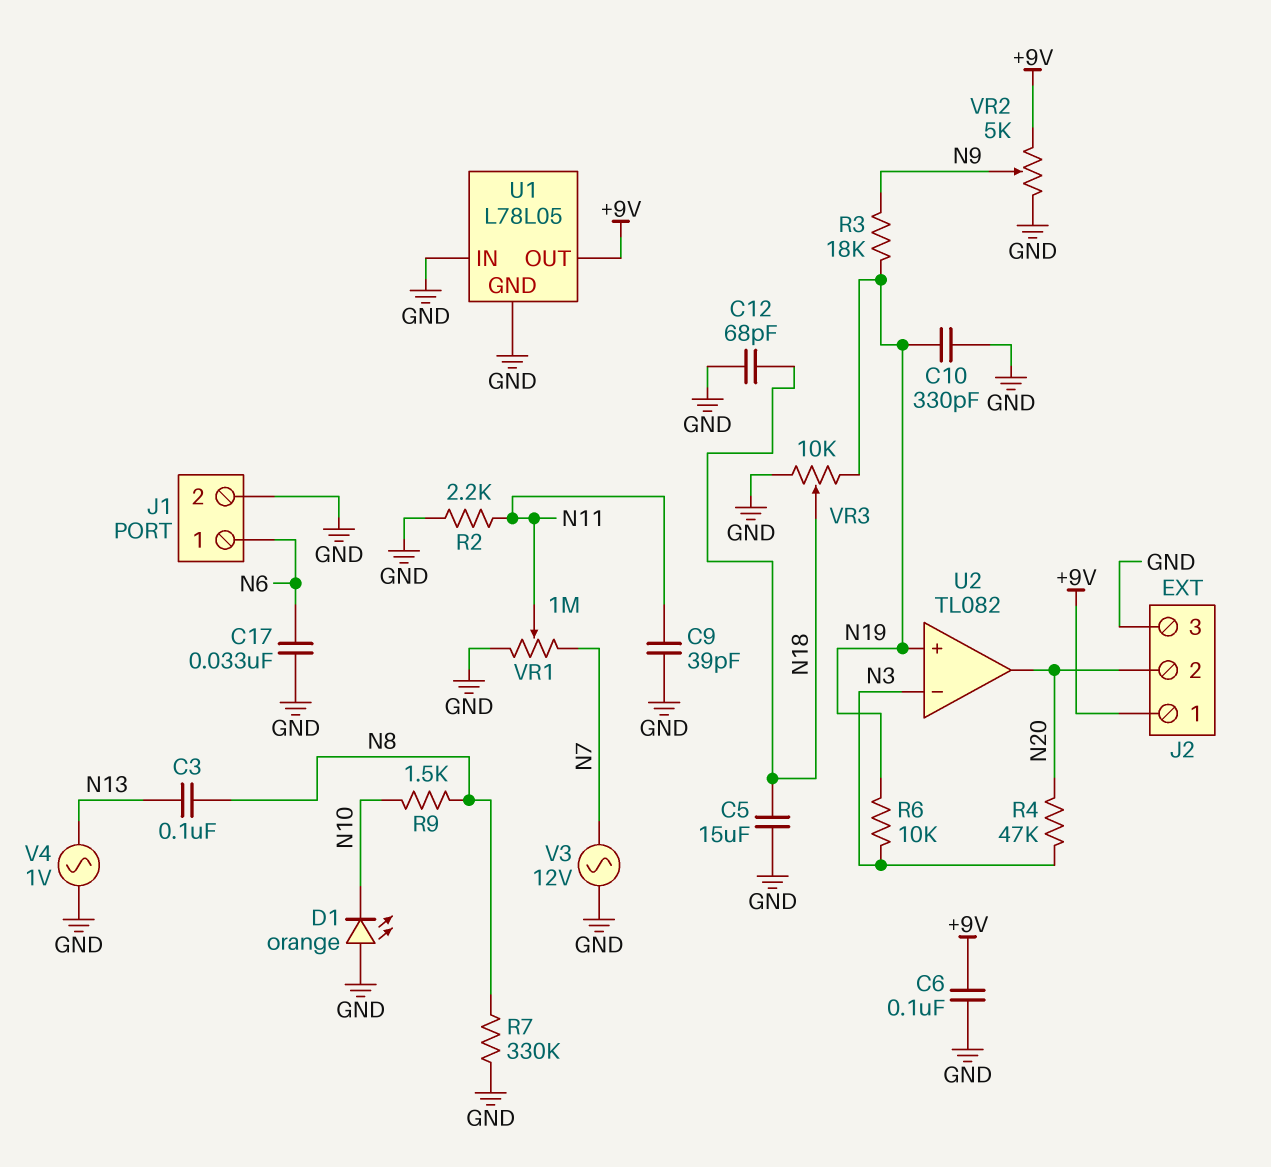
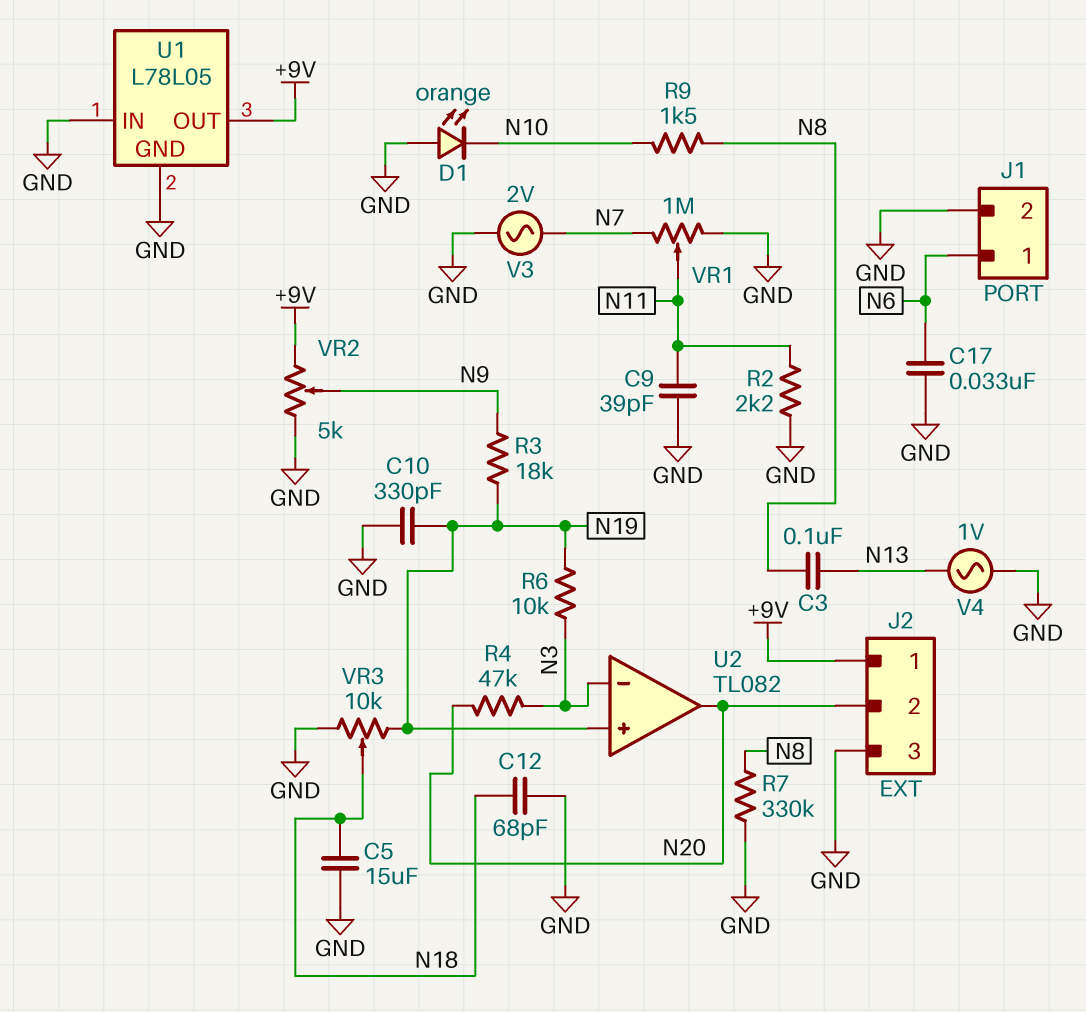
C6: 100nF (+9V, GND) -> none
V3: AC 12V (GND, N7) -> AC 2V (GND, N7)

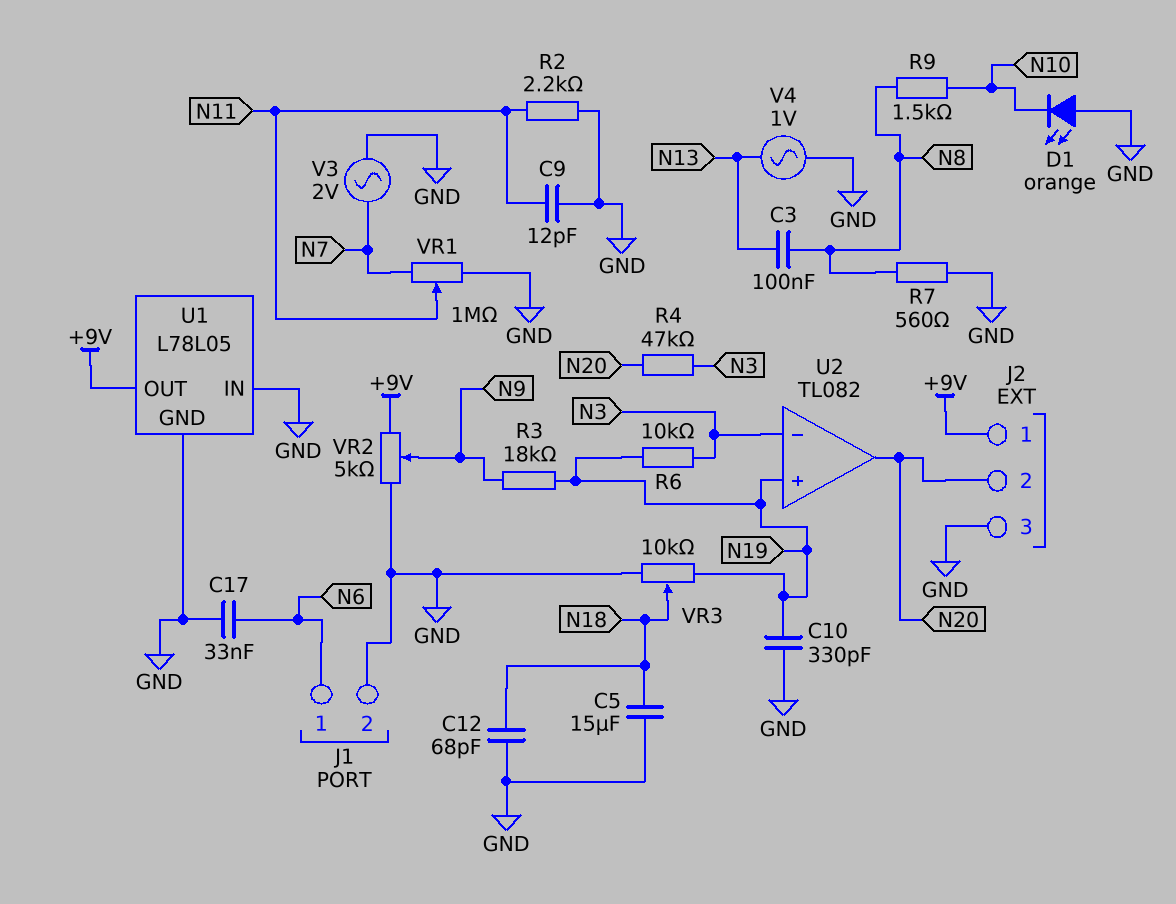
C9: 39pF (GND, N11) -> 12pF (GND, N11)
R7: 330k (GND, N8) -> 560 (GND, N8)

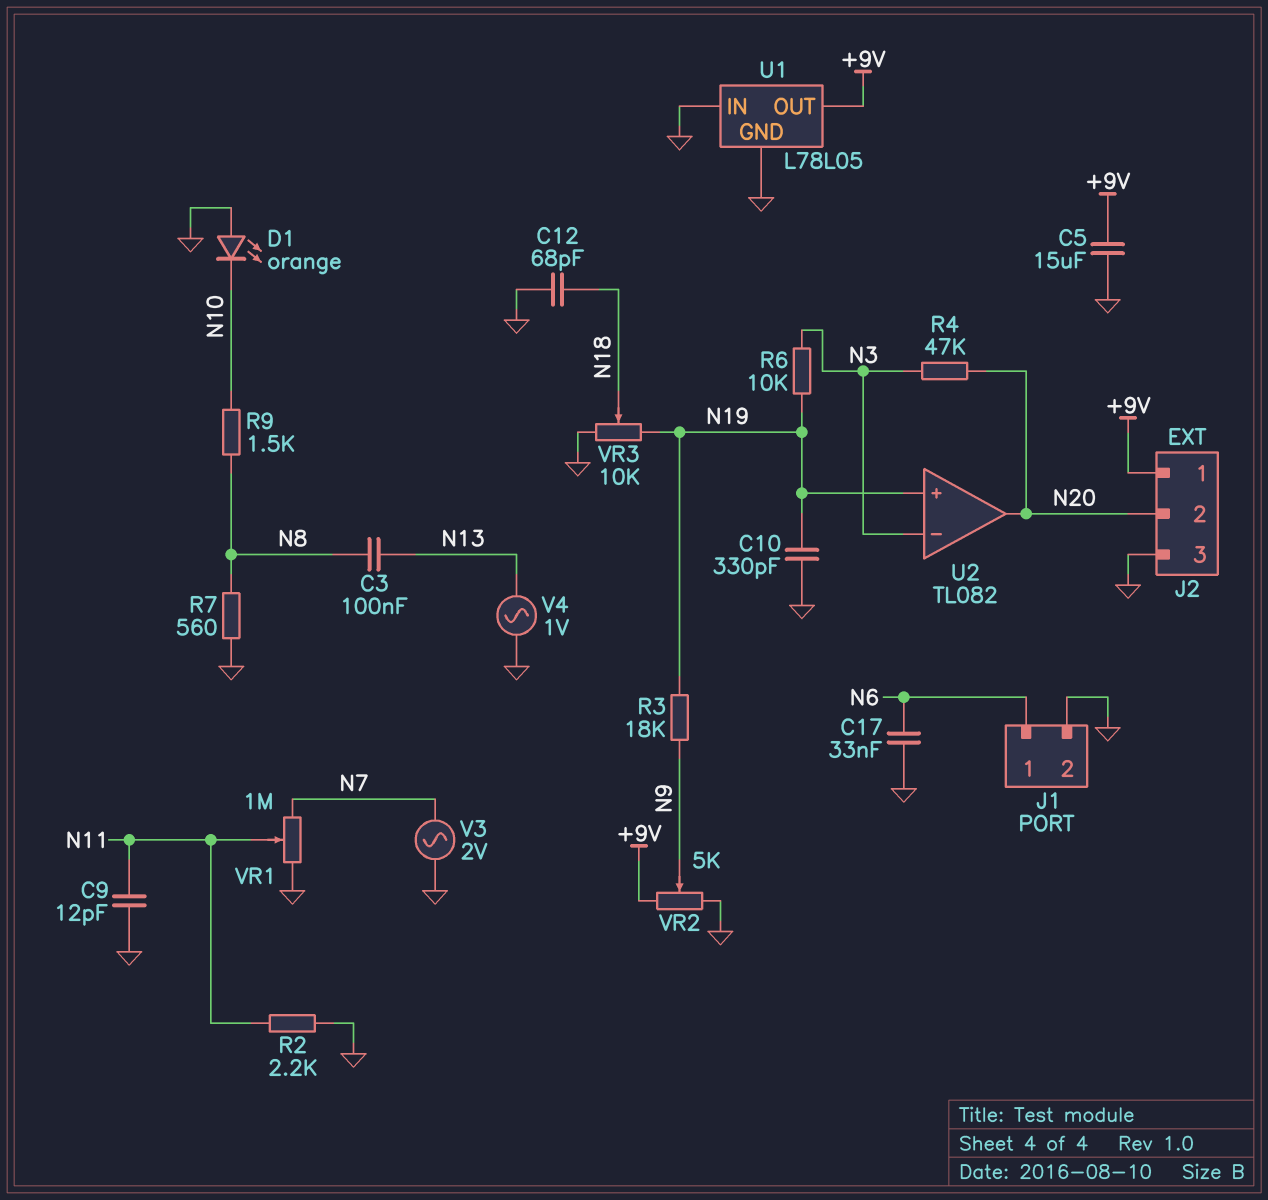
C5: 15uF (GND, N18) -> 15uF (+9V, GND)

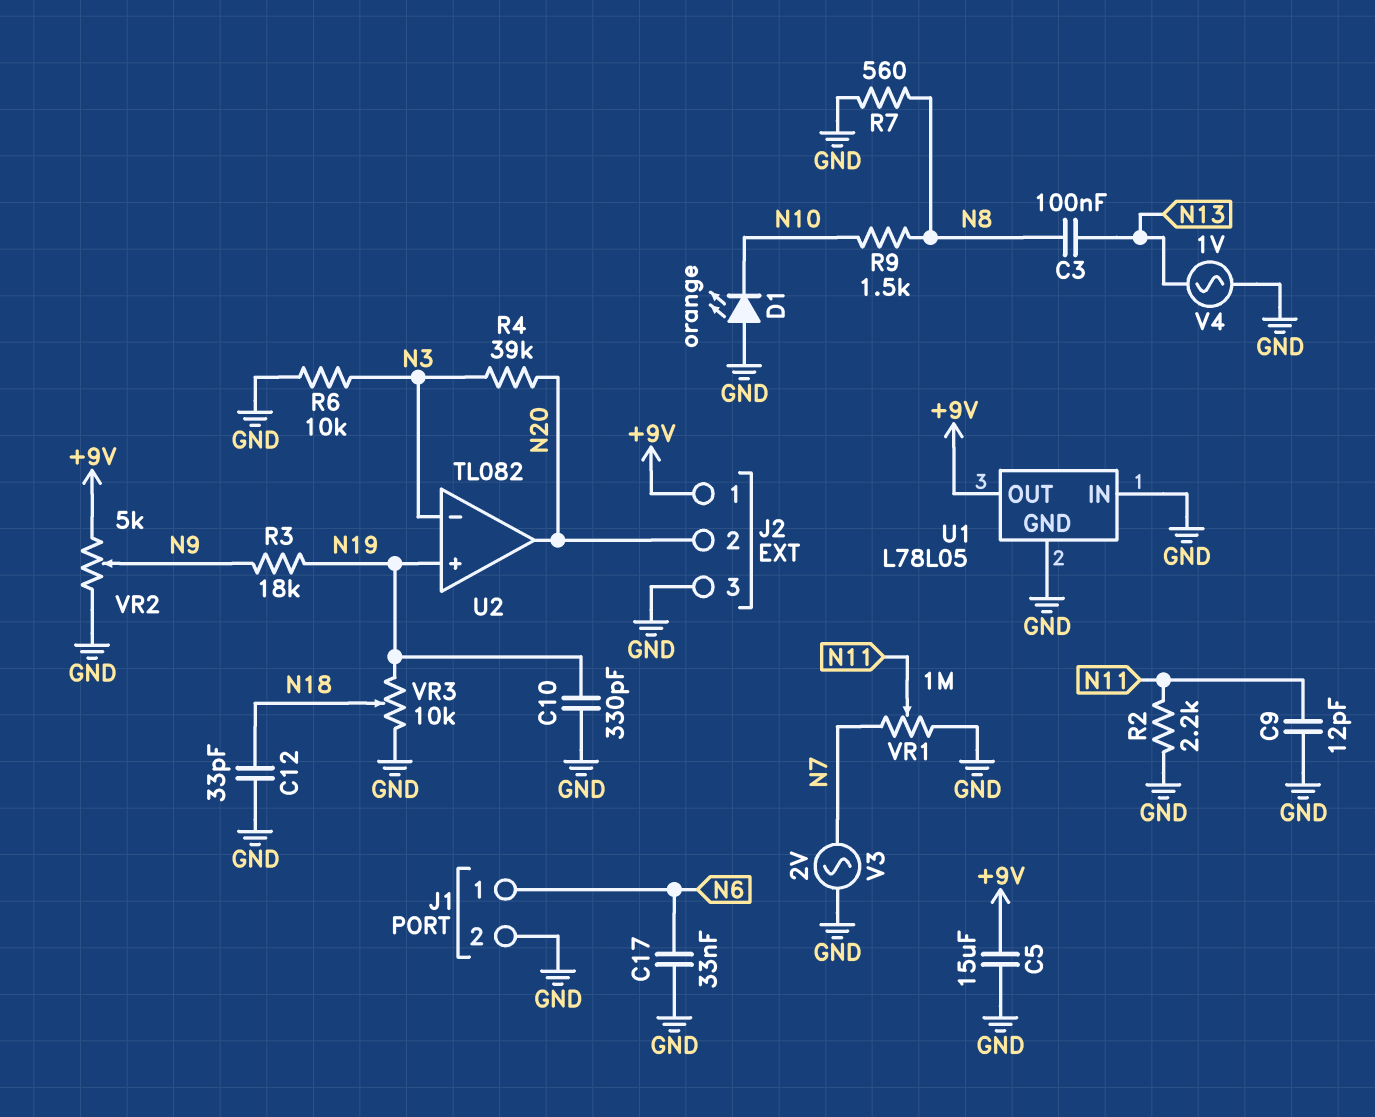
C12: 68pF (GND, N18) -> 33pF (GND, N18)
R4: 47k (N3, N20) -> 39k (N3, N20)
R6: 10k (N3, N19) -> 10k (GND, N3)

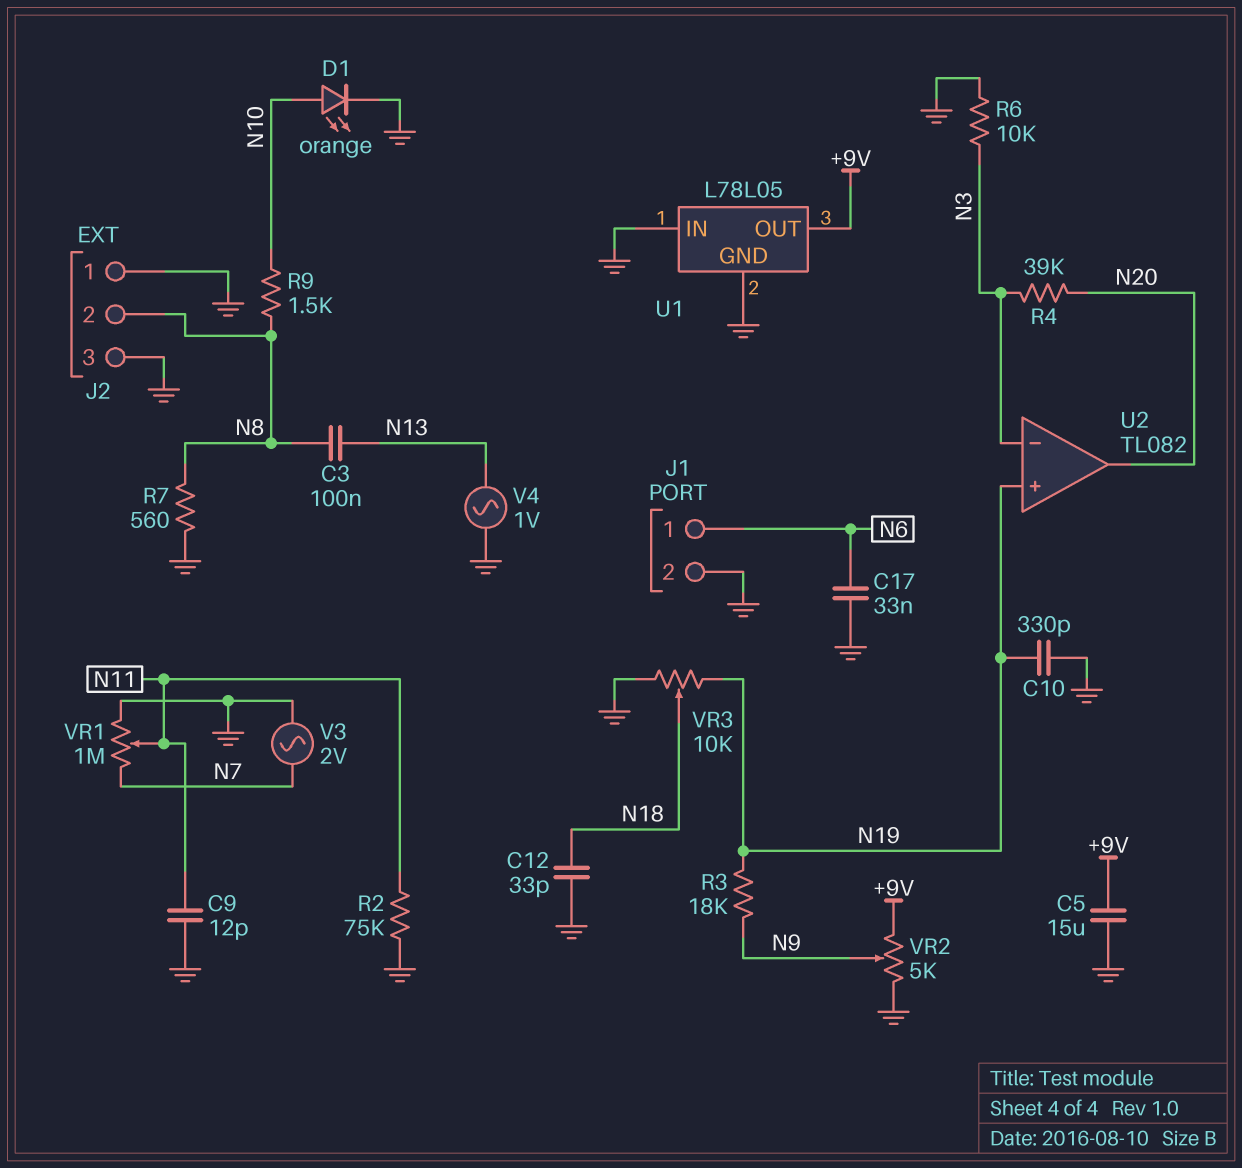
D1: LED orange (A GND, K N10) -> LED orange (A N10, K GND)
J2 pin 1: +9V -> GND
J2 pin 2: N20 -> N8
R2: 2.2k (GND, N11) -> 75k (GND, N11)

